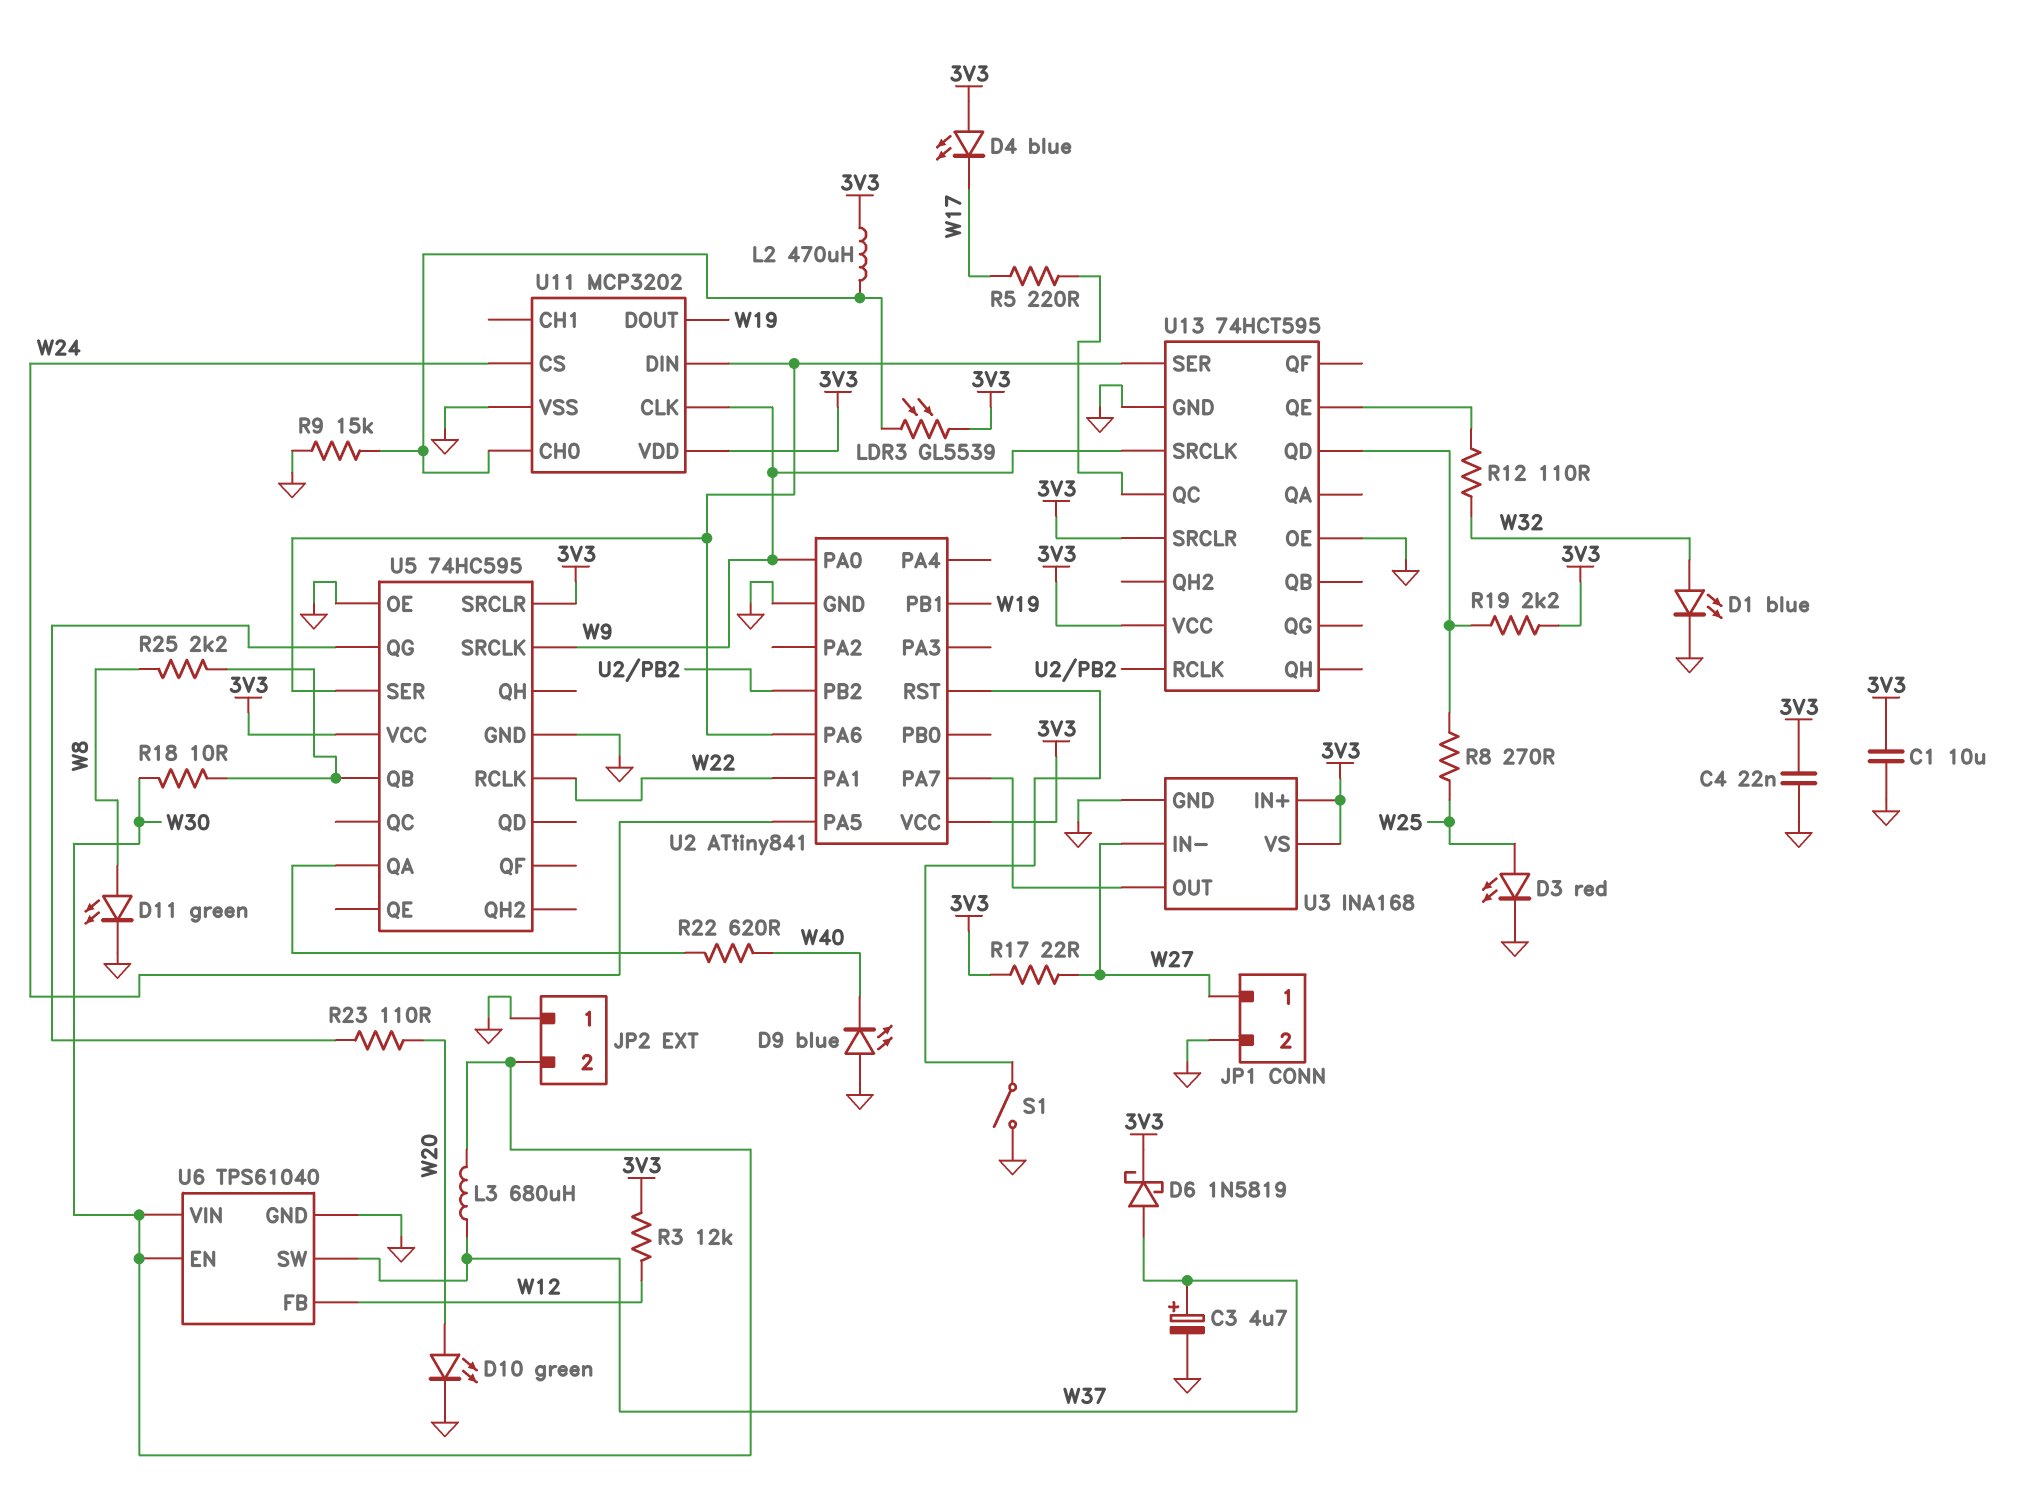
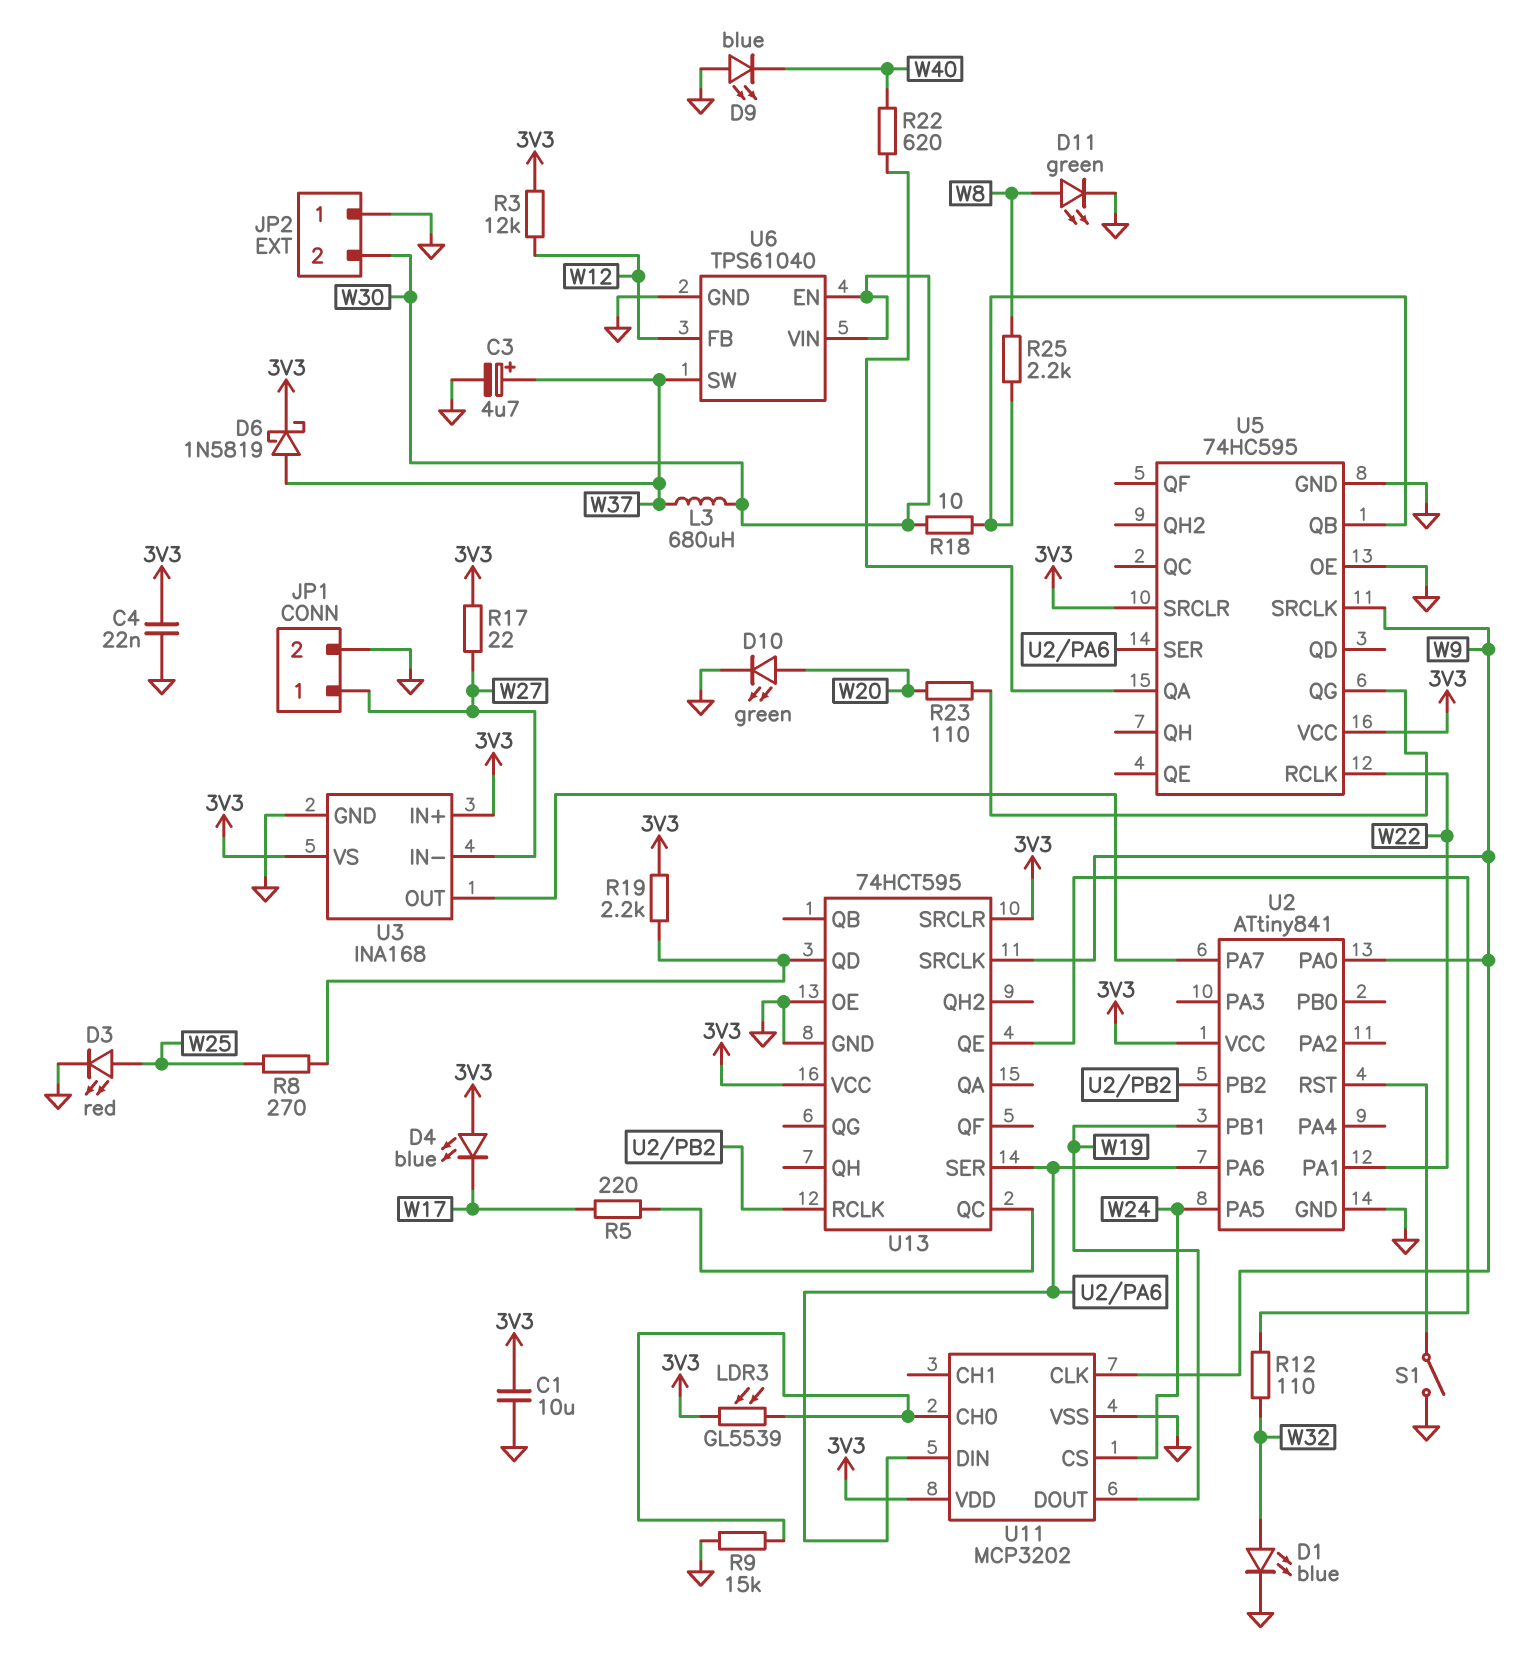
L2: 470uH (3V3, U11/CH0) -> none

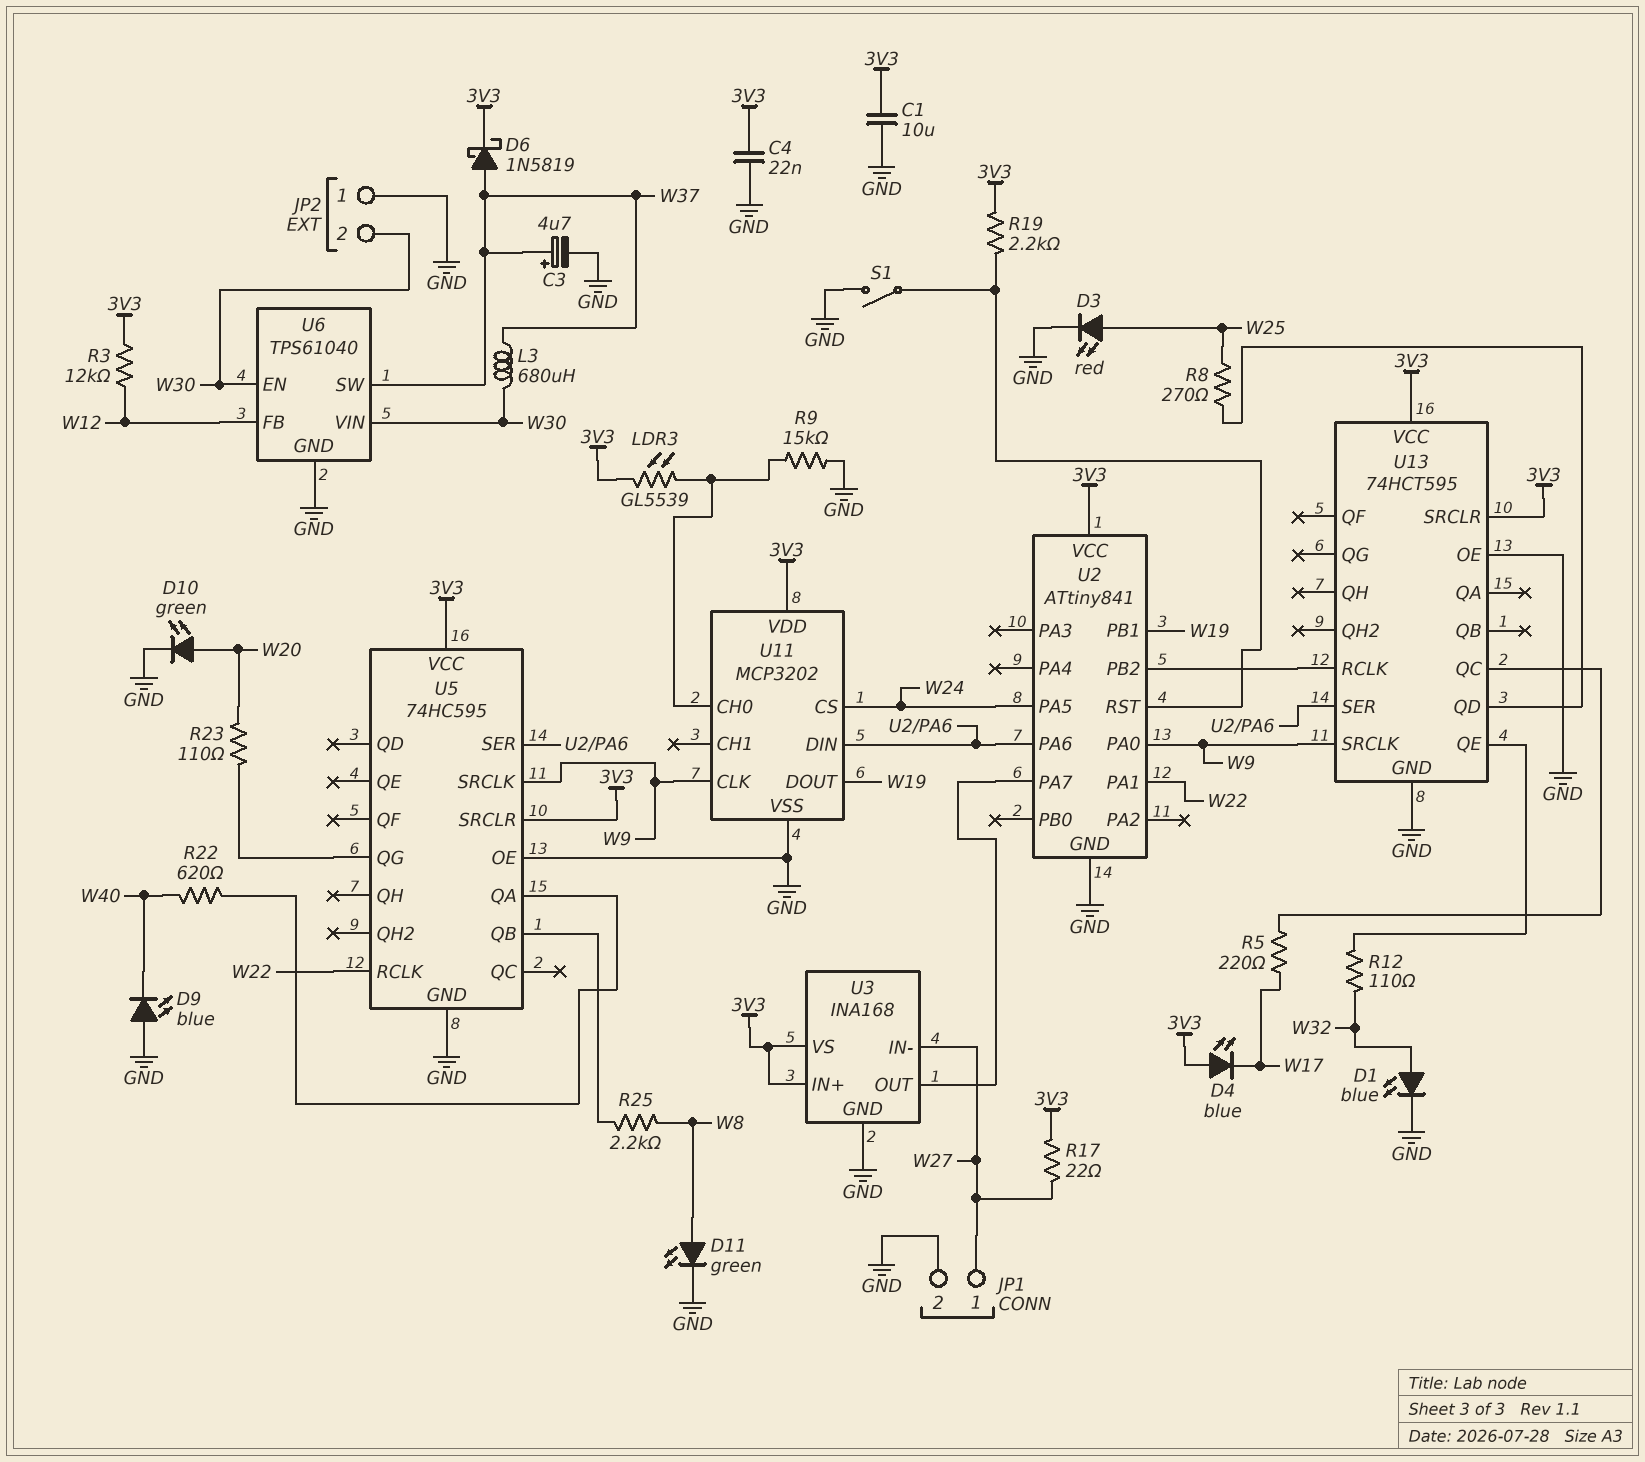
R18: 10 (U5/QB, W30) -> none
R19: 2.2k (3V3, U13/QD) -> 2.2k (3V3, U2/RST)

